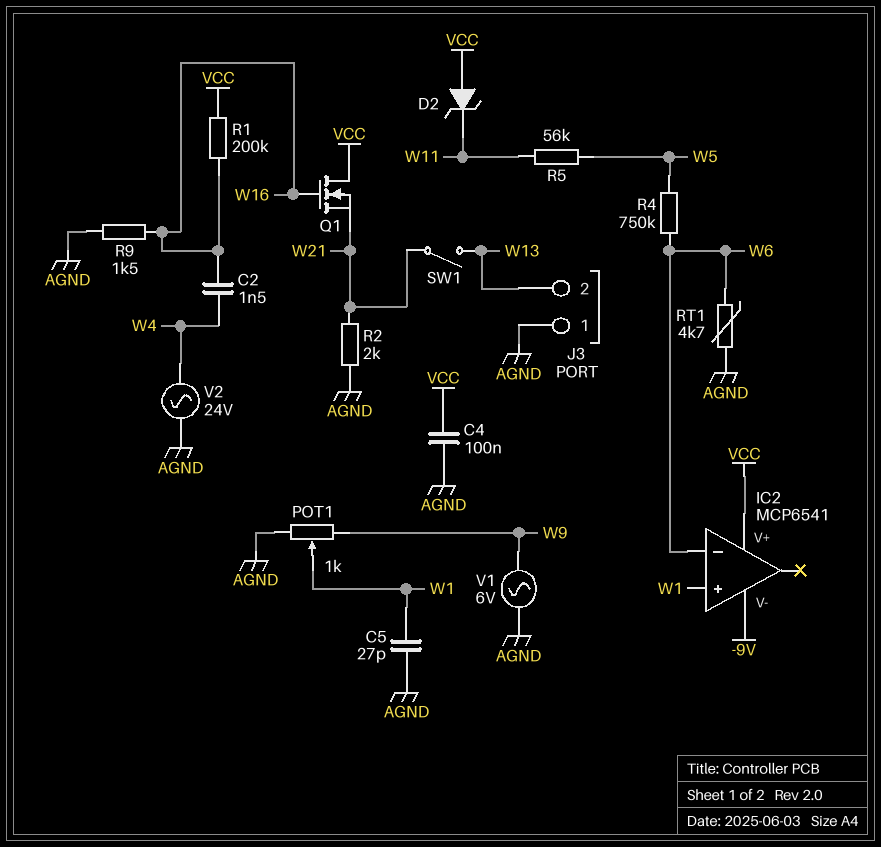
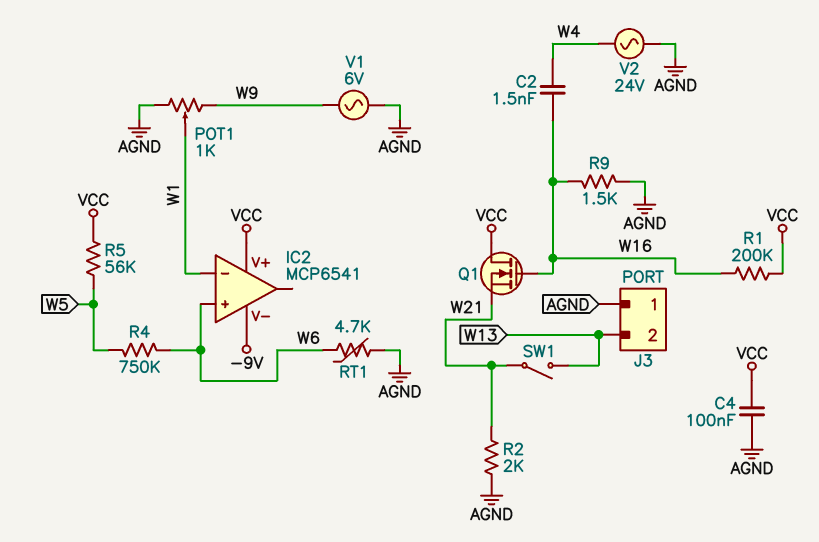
C5: 27pF (AGND, W1) -> none
D2: zener (A VCC, K W11) -> none
IC2 pin in+: W1 -> W6
IC2 pin in-: W6 -> W1
R5: 56k (W5, W11) -> 56k (VCC, W5)

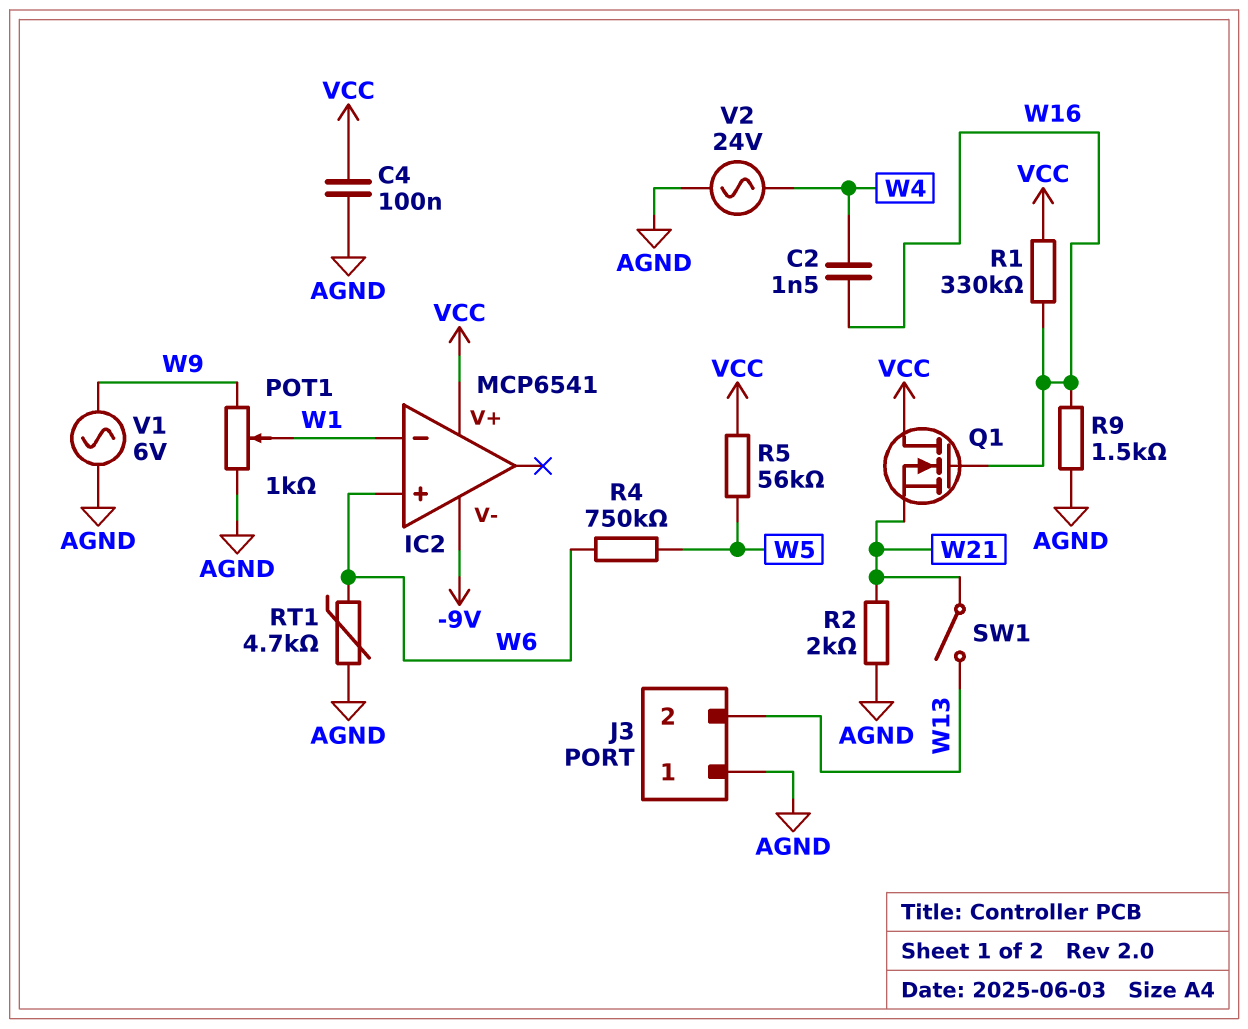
R1: 200k (VCC, W16) -> 330k (VCC, W16)

